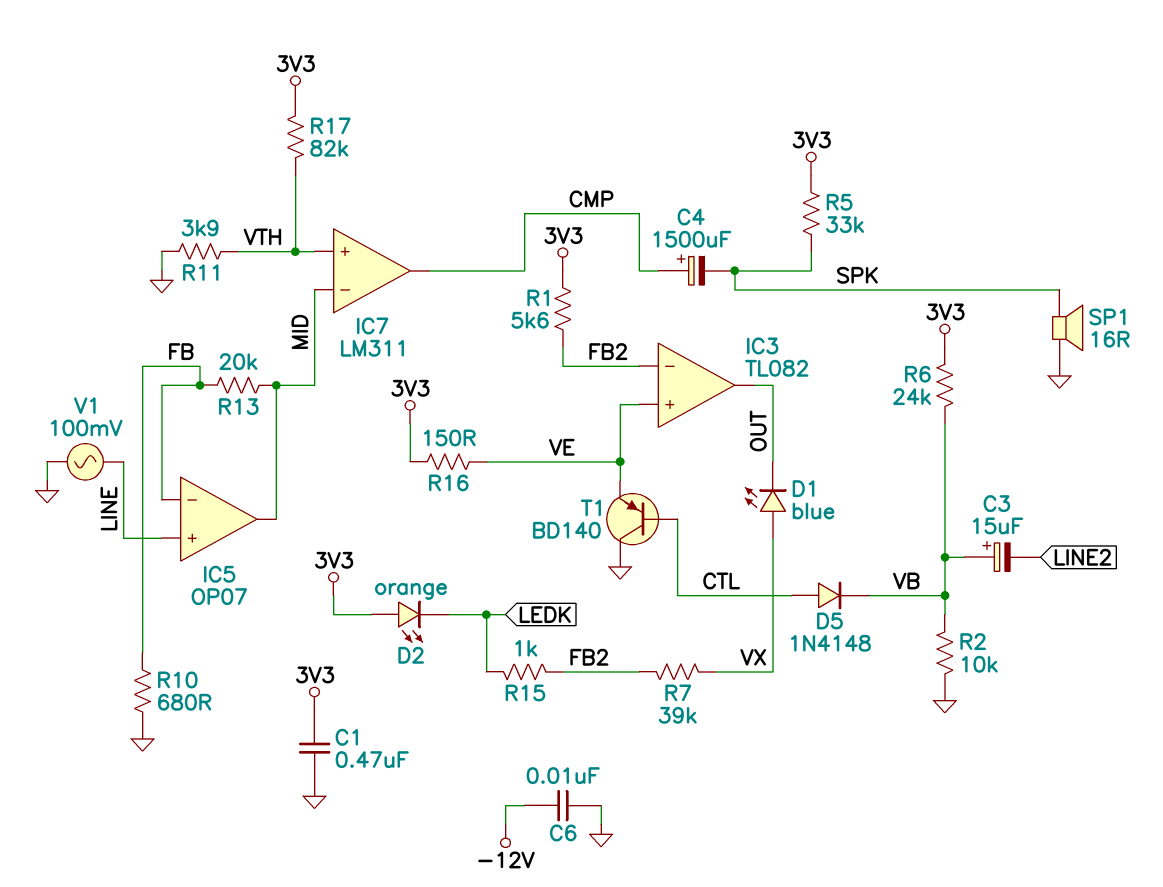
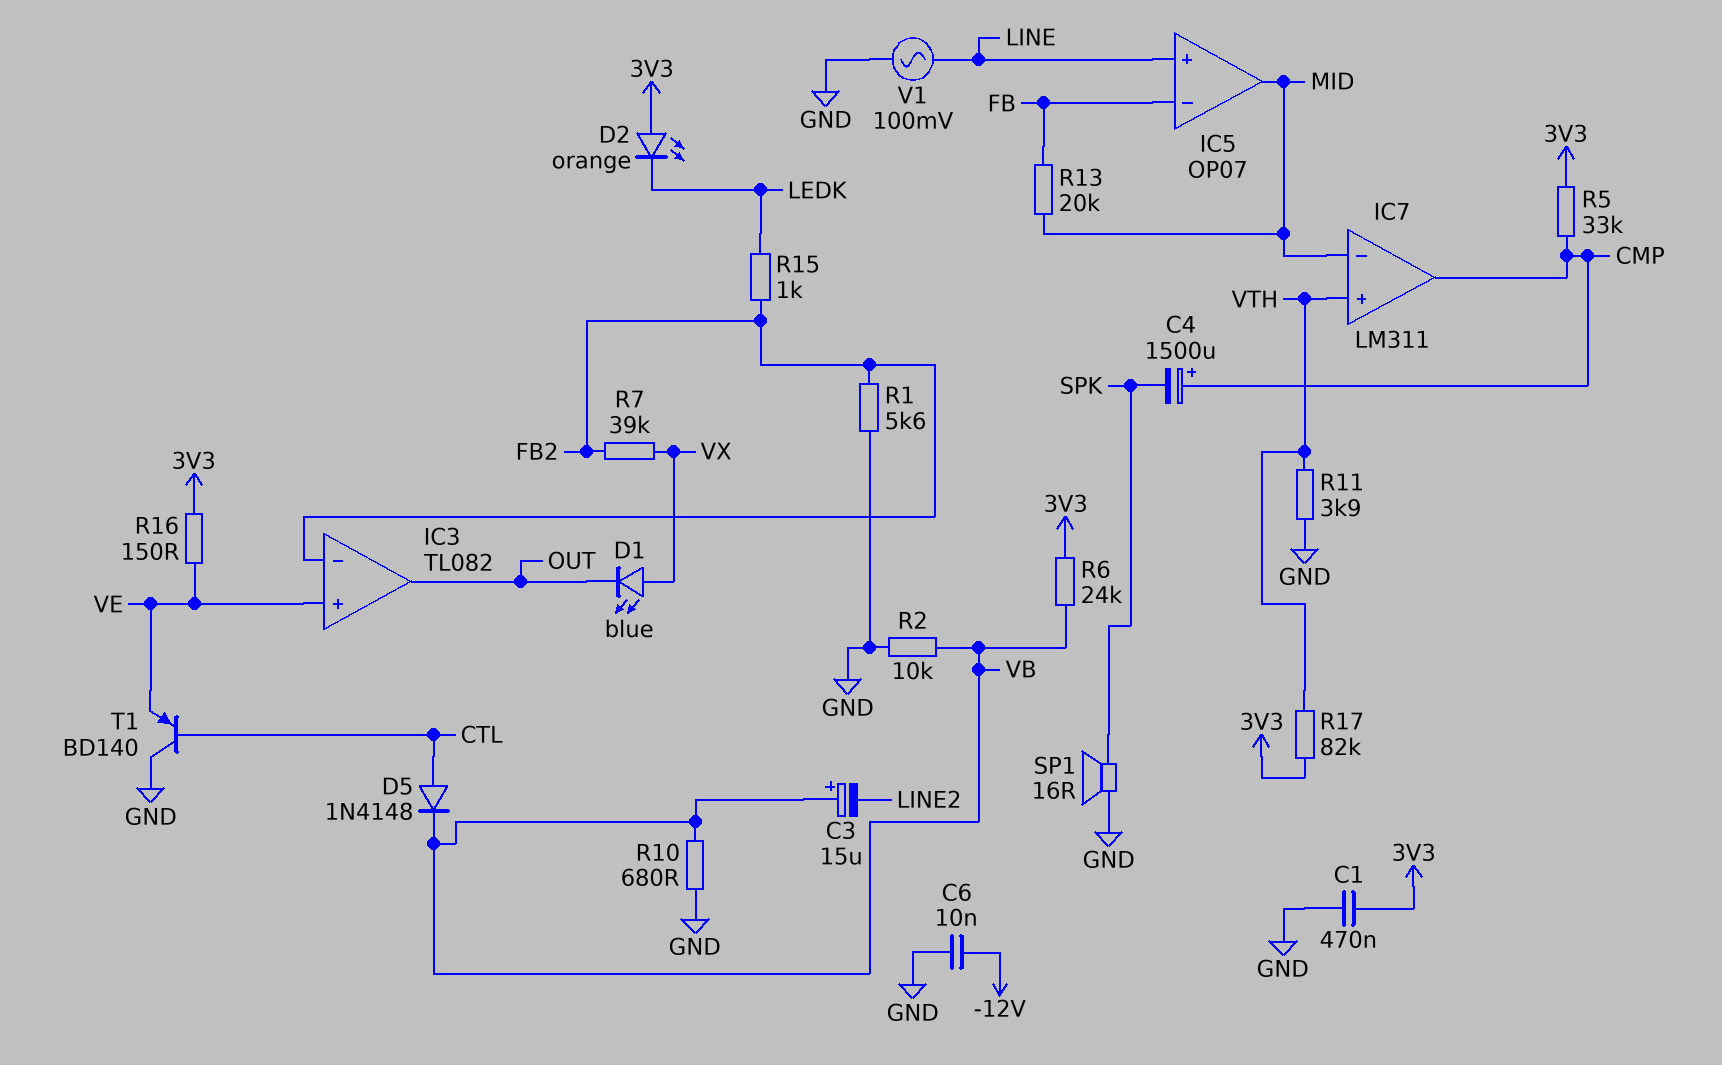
R1: 5.6k (3V3, FB2) -> 5.6k (FB2, GND)
R5: 33k (3V3, SPK) -> 33k (3V3, CMP)
R10: 680 (FB, GND) -> 680 (GND, VB)

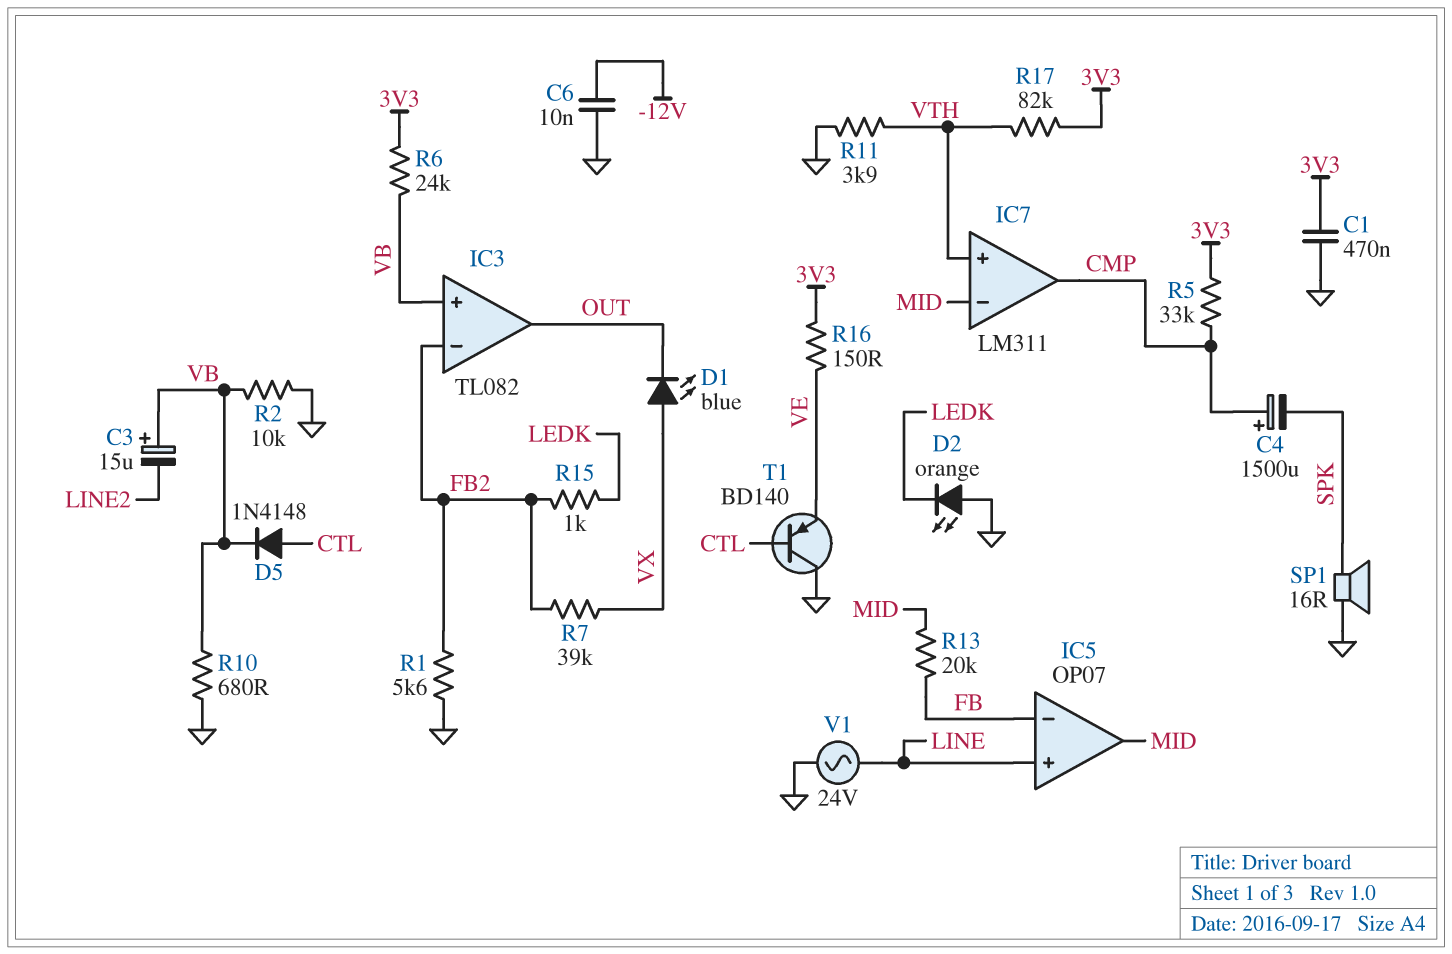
D2: LED orange (A 3V3, K LEDK) -> LED orange (A GND, K LEDK)
IC3 pin in+: VE -> VB
V1: AC 100mV (GND, LINE) -> AC 24V (GND, LINE)

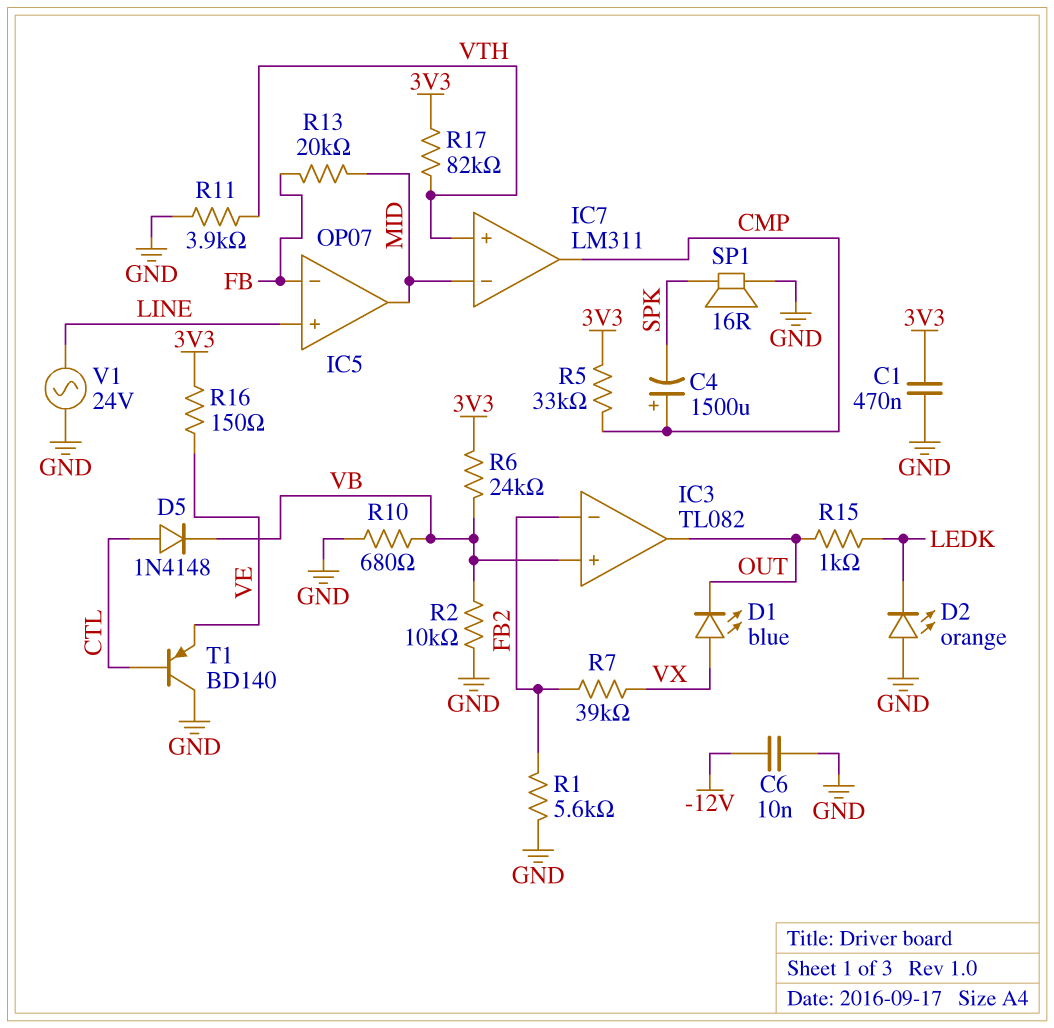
C3: 15uF (plus VB, minus LINE2) -> none
R15: 1k (FB2, LEDK) -> 1k (LEDK, OUT)

